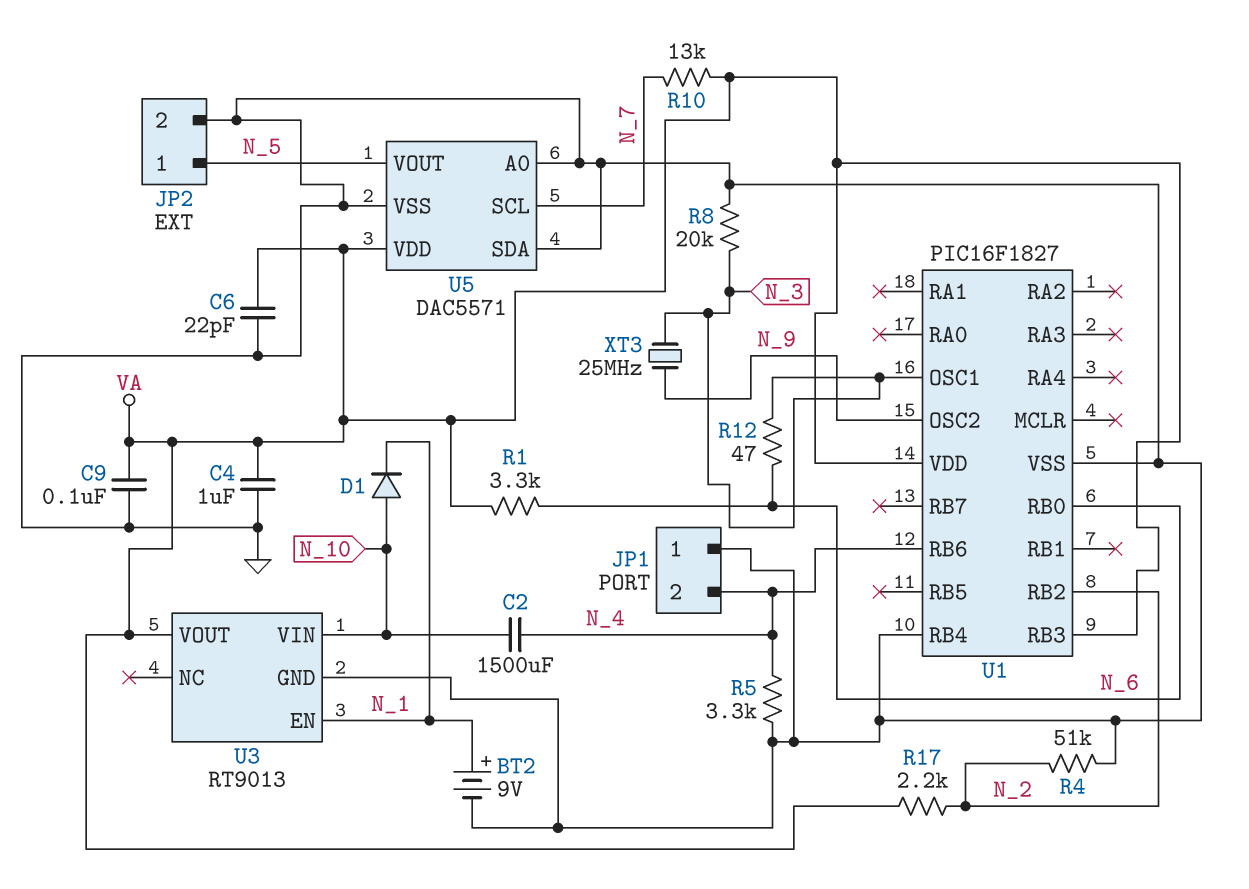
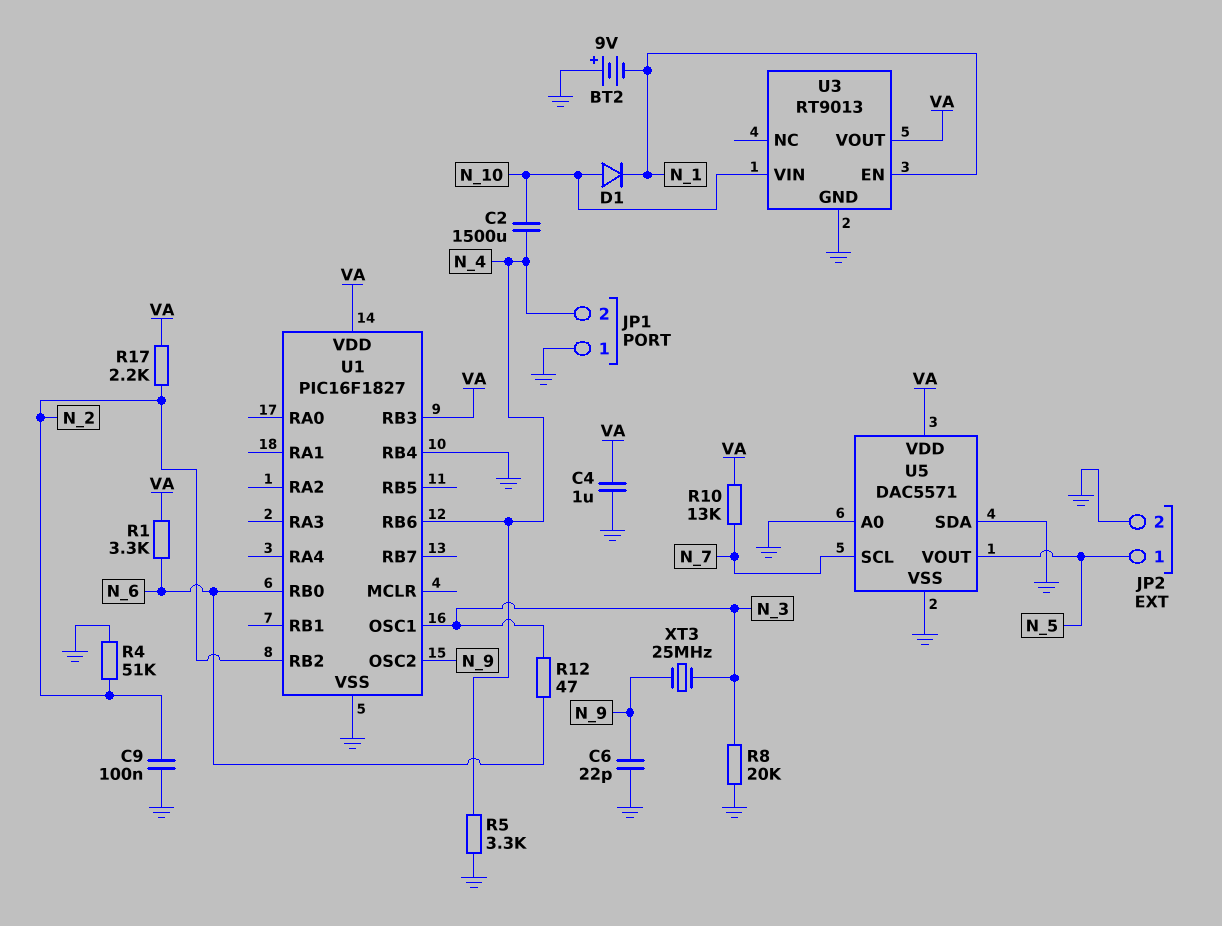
BT2: 9V (plus N_1, minus GND) -> 9V (plus GND, minus N_1)
C6: 22pF (GND, VA) -> 22pF (GND, N_9)
C9: 100nF (GND, VA) -> 100nF (GND, N_2)

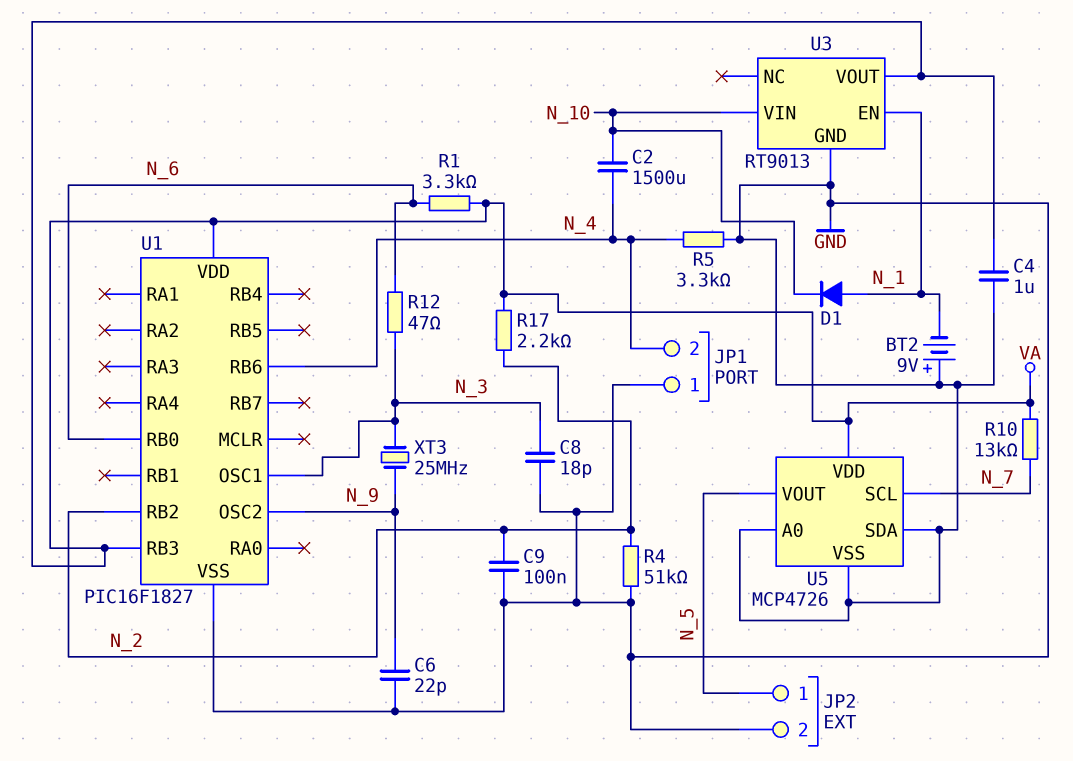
C8: none -> 18pF (GND, N_3)
D1: diode (A N_10, K N_1) -> diode (A N_1, K N_10)
R8: 20k (GND, N_3) -> none
U1 pin RB4: GND -> none
U5: DAC5571 -> MCP4726

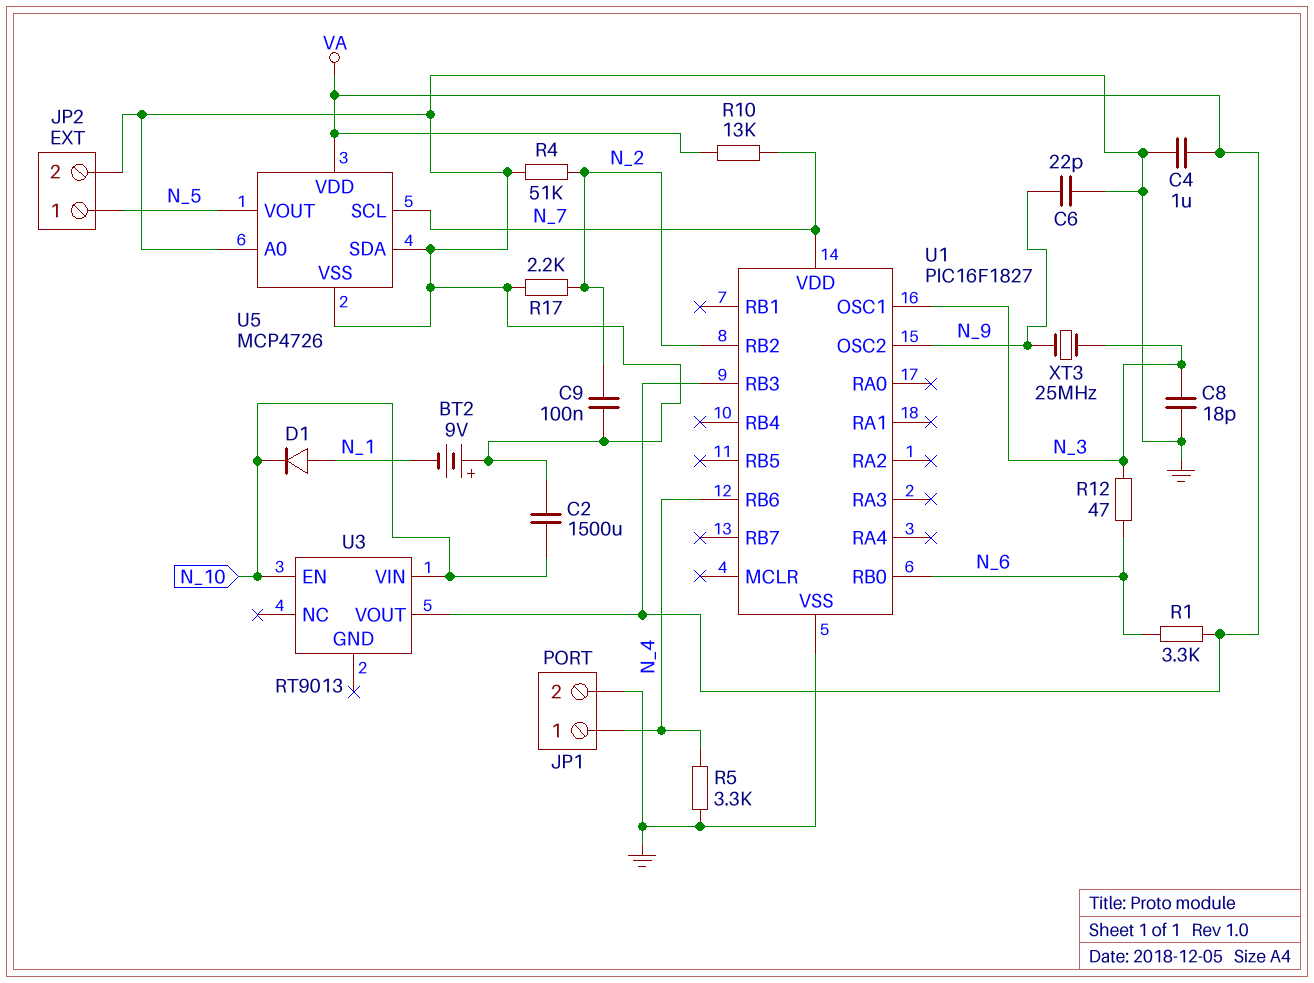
C2: 1500uF (N_4, N_10) -> 1500uF (GND, N_10)
JP1 pin 1: GND -> N_4
JP1 pin 2: N_4 -> GND
R17: 2.2k (N_2, VA) -> 2.2k (GND, N_2)
U1 pin VDD: VA -> N_7
U3 pin EN: N_1 -> N_10
U3 pin GND: GND -> none

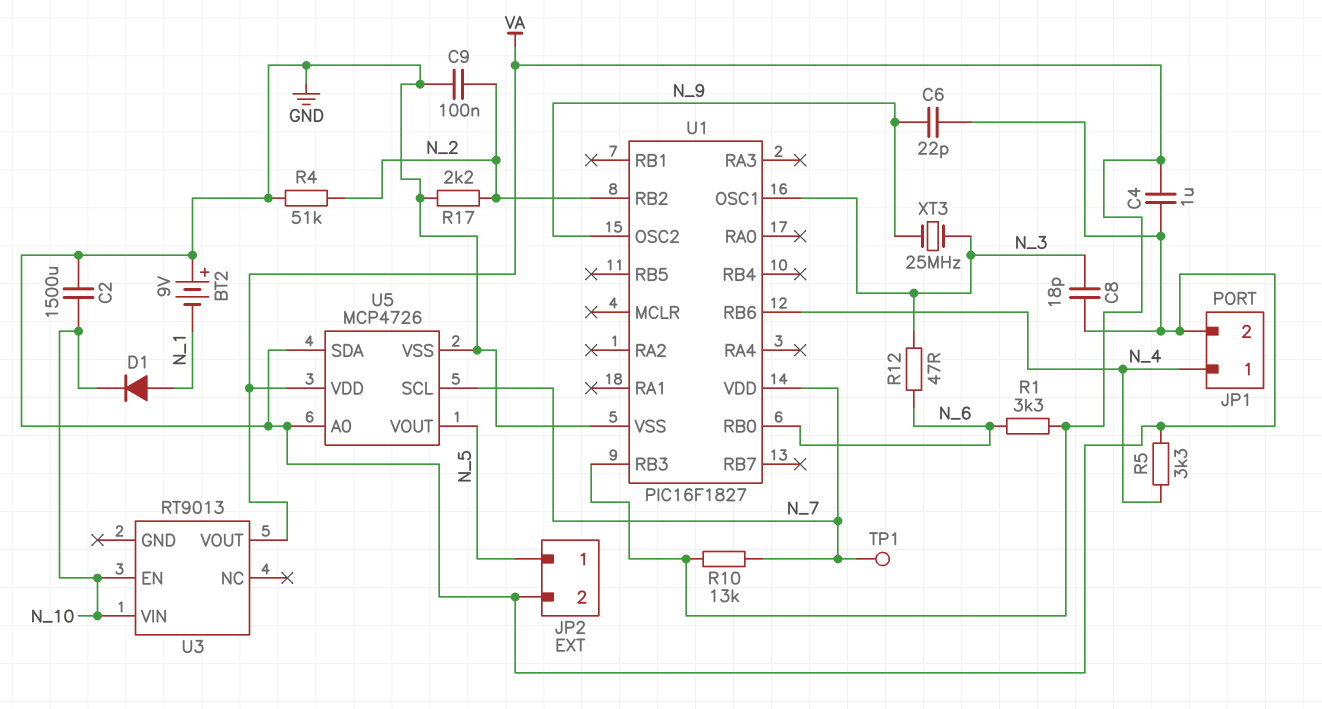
TP1: none -> test point (N_7)

